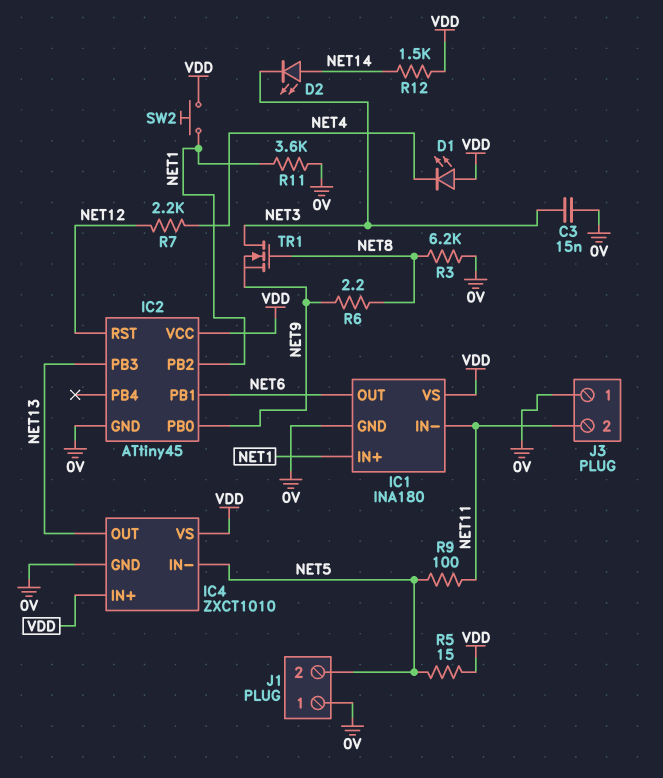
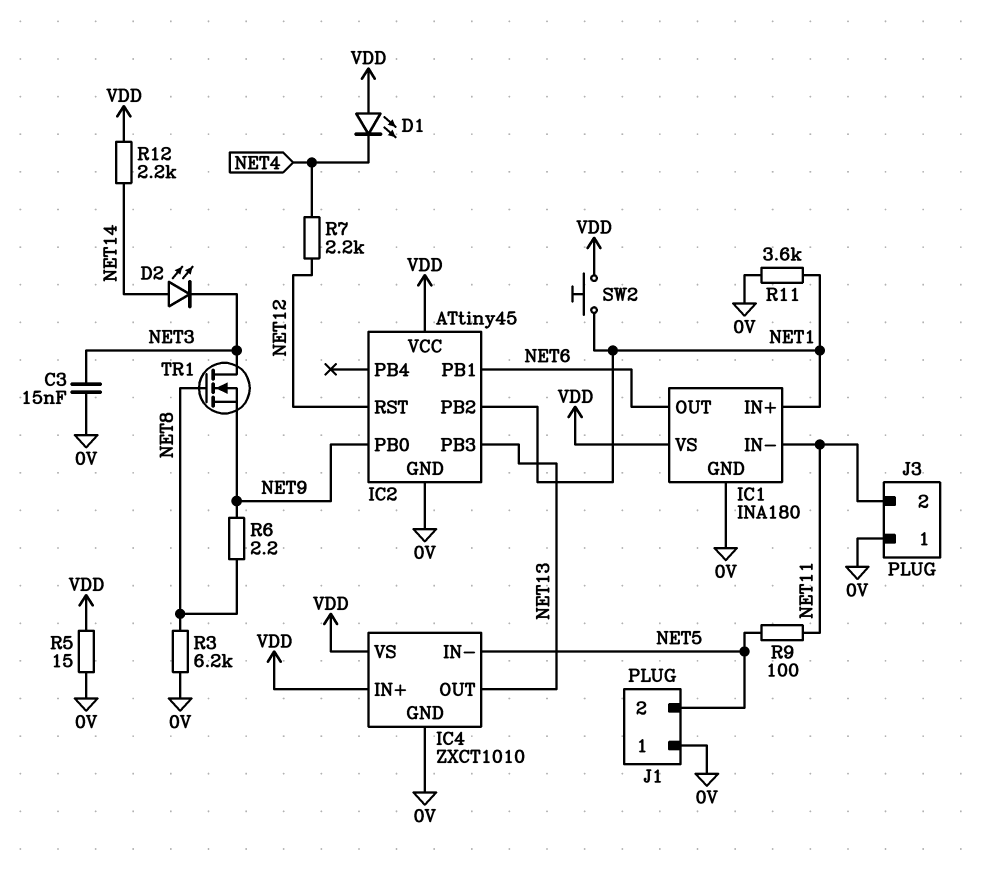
R5: 15 (NET5, VDD) -> 15 (0V, VDD)
R12: 1.5k (NET14, VDD) -> 2.2k (NET14, VDD)

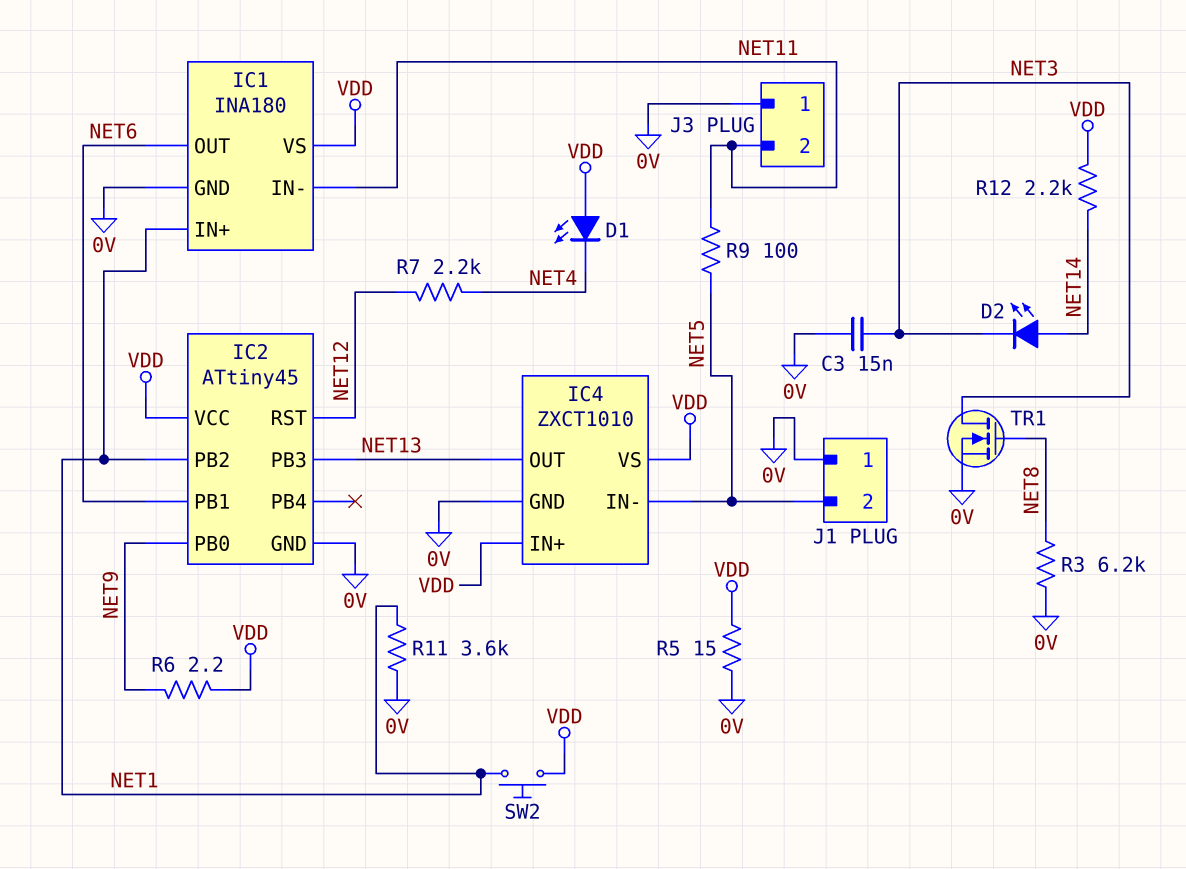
R6: 2.2 (NET8, NET9) -> 2.2 (NET9, VDD)
TR1: NMOS (G NET8, D NET3, S NET9) -> NMOS (G NET8, D NET3, S 0V)

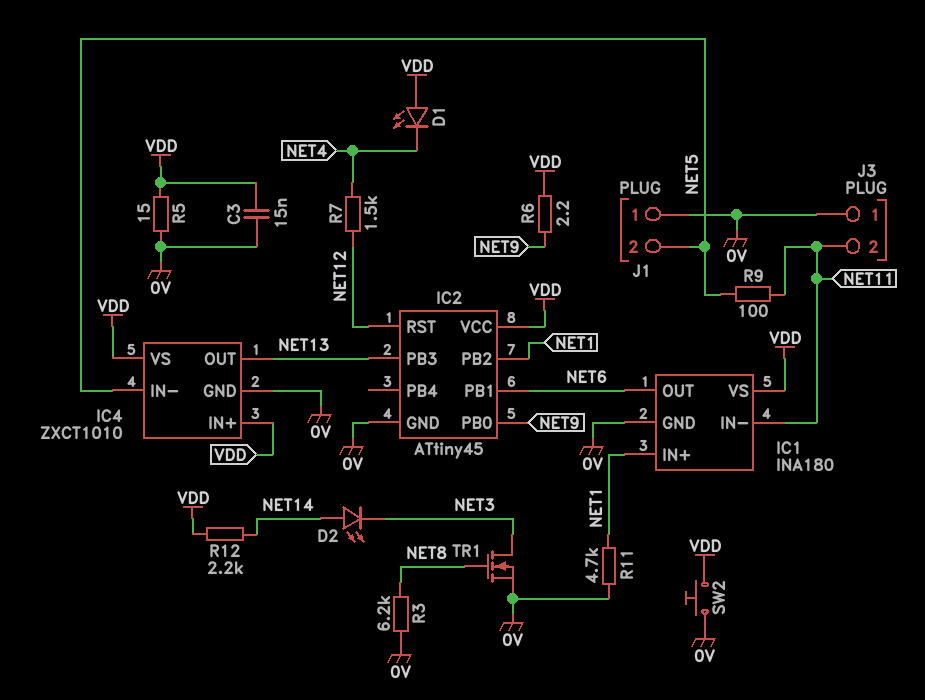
C3: 15nF (0V, NET3) -> 15nF (0V, VDD)
R7: 2.2k (NET4, NET12) -> 1.5k (NET4, NET12)
R11: 3.6k (0V, NET1) -> 4.7k (0V, NET1)
SW2: button (NET1, VDD) -> button (0V, VDD)

